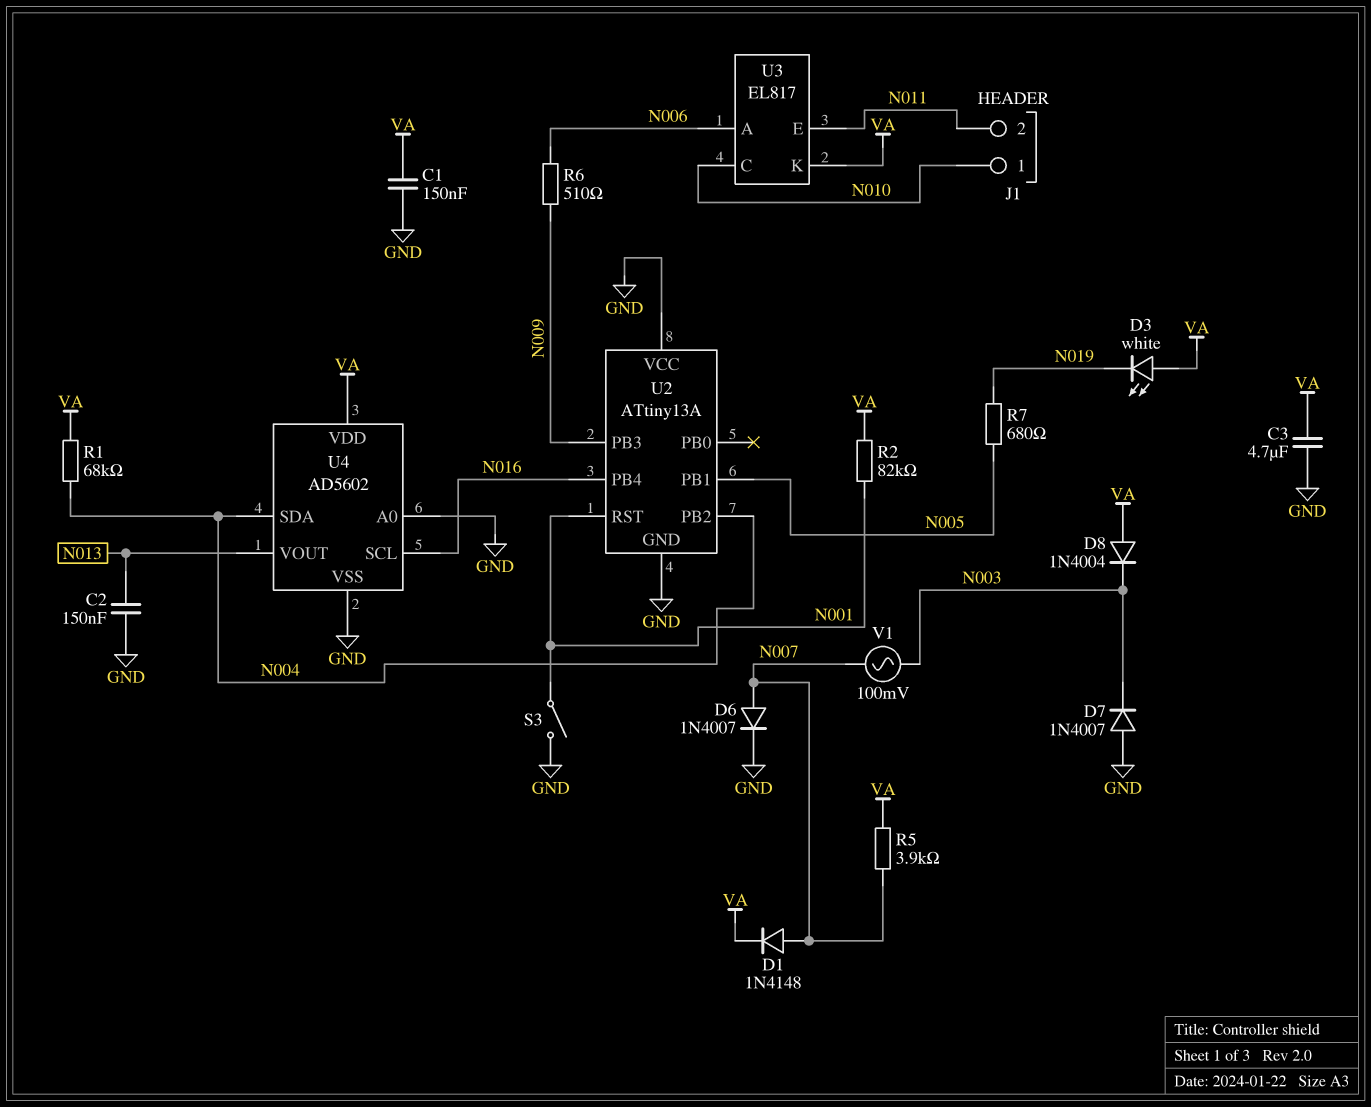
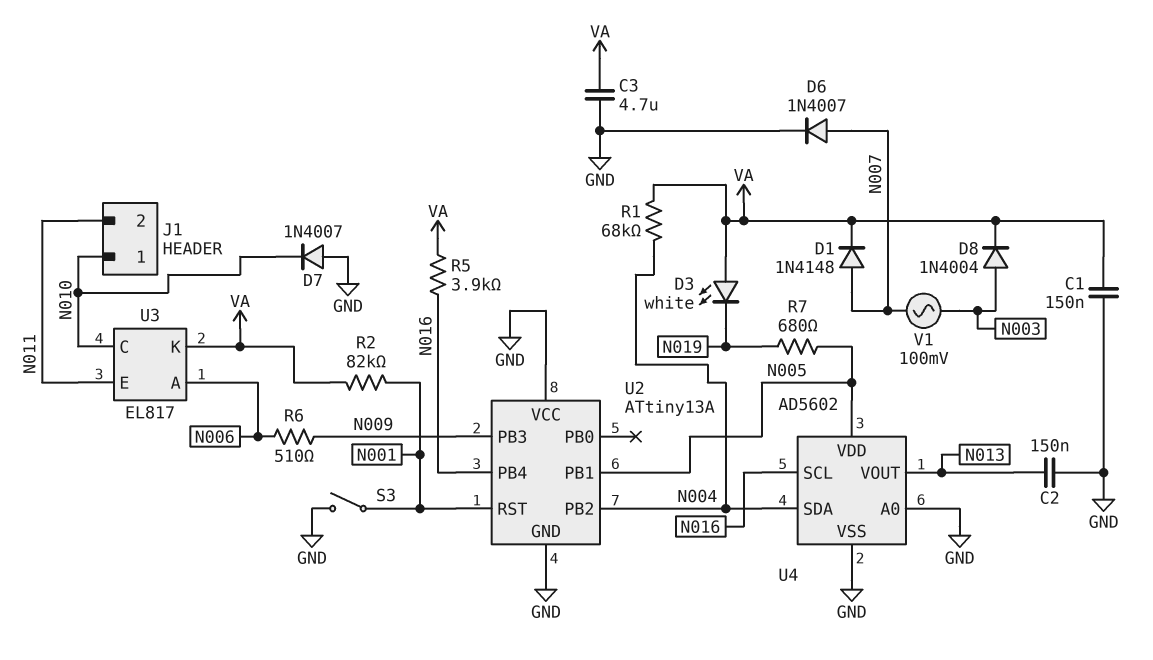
D7: diode 1N4007 (A GND, K N003) -> diode 1N4007 (A GND, K N010)
D8: diode 1N4004 (A VA, K N003) -> diode 1N4004 (A N003, K VA)
R5: 3.9k (N007, VA) -> 3.9k (N016, VA)
U4 pin VDD: VA -> N005

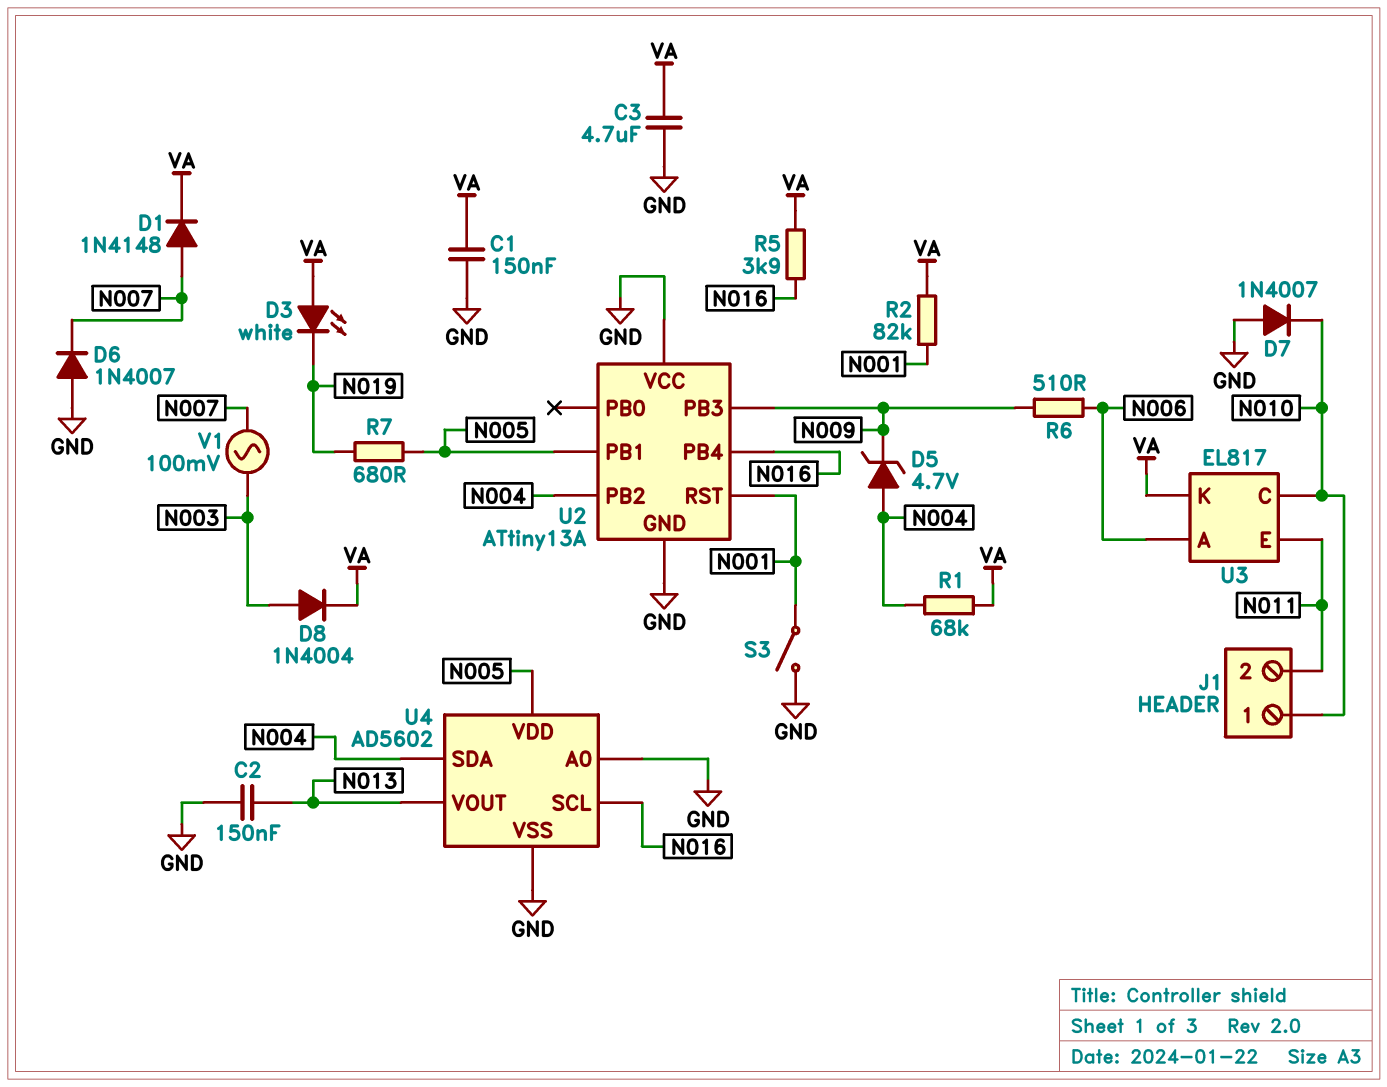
D5: none -> zener 4.7V (A N004, K N009)
D6: diode 1N4007 (A N007, K GND) -> diode 1N4007 (A GND, K N007)

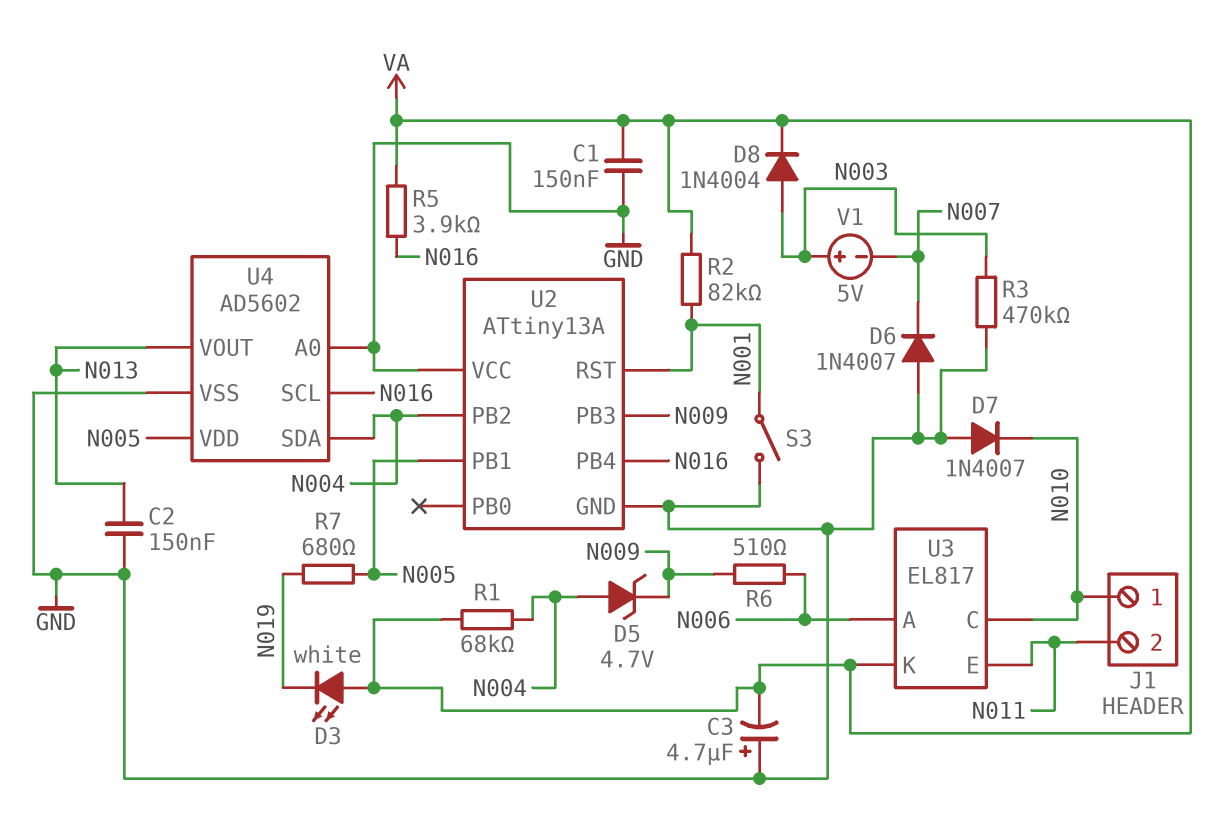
C3: 4.7uF (GND, VA) -> 4.7uF (plus GND, minus VA)
D1: diode 1N4148 (A N007, K VA) -> none
R3: none -> 470k (GND, N003)
V1: AC 100mV (N003, N007) -> 5V (plus N003, minus N007)

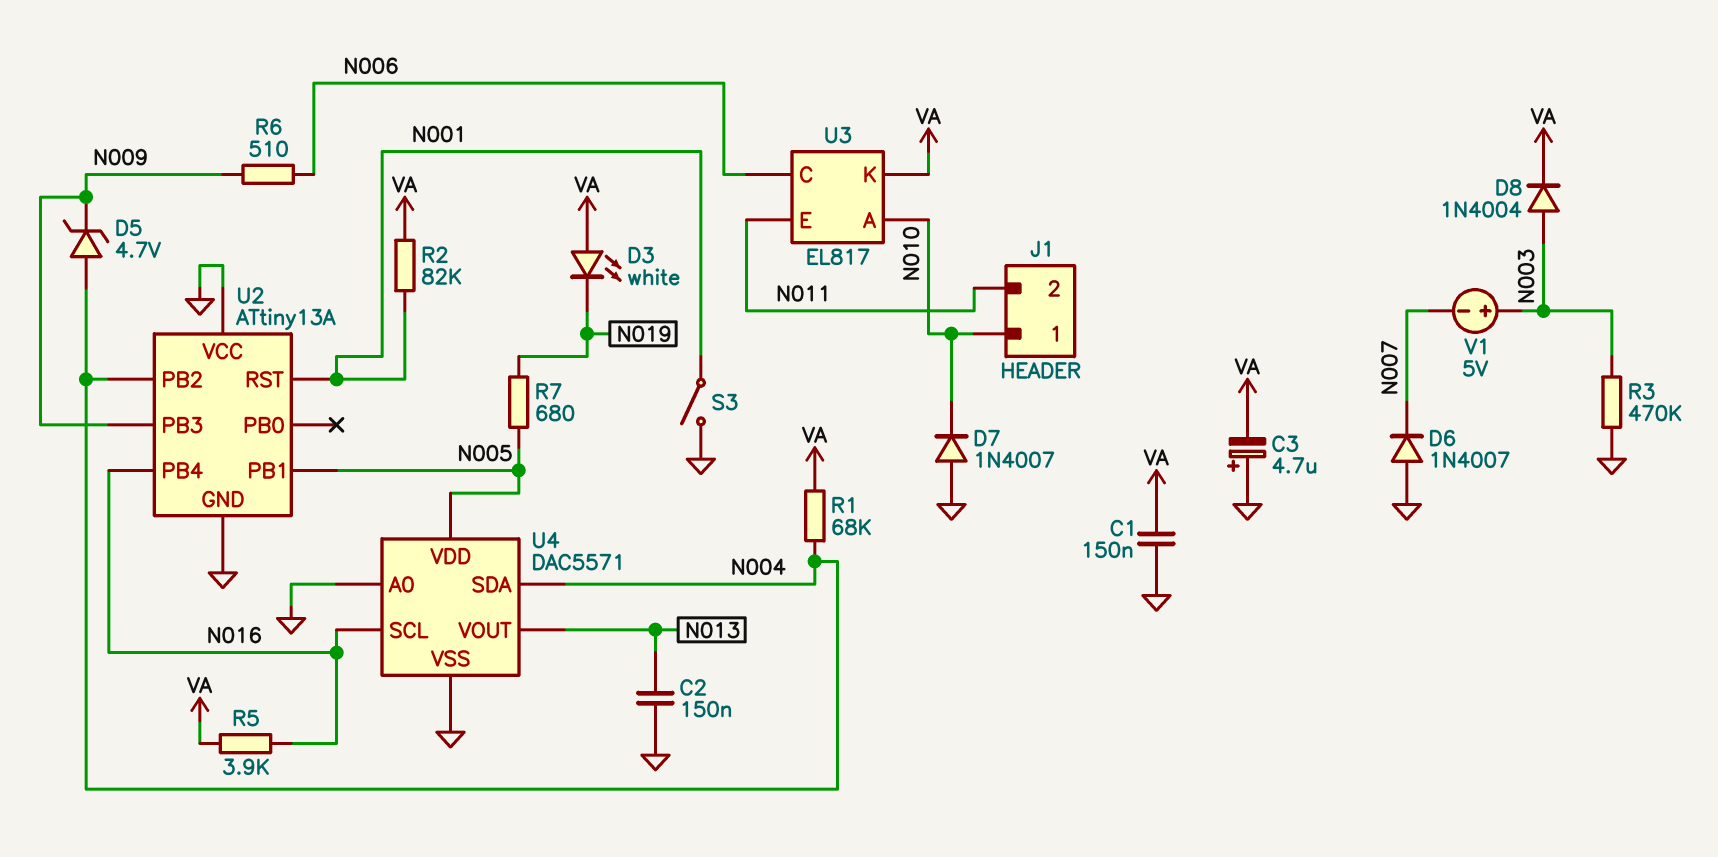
U3 pin A: N006 -> N010
U3 pin C: N010 -> N006
U4: AD5602 -> DAC5571

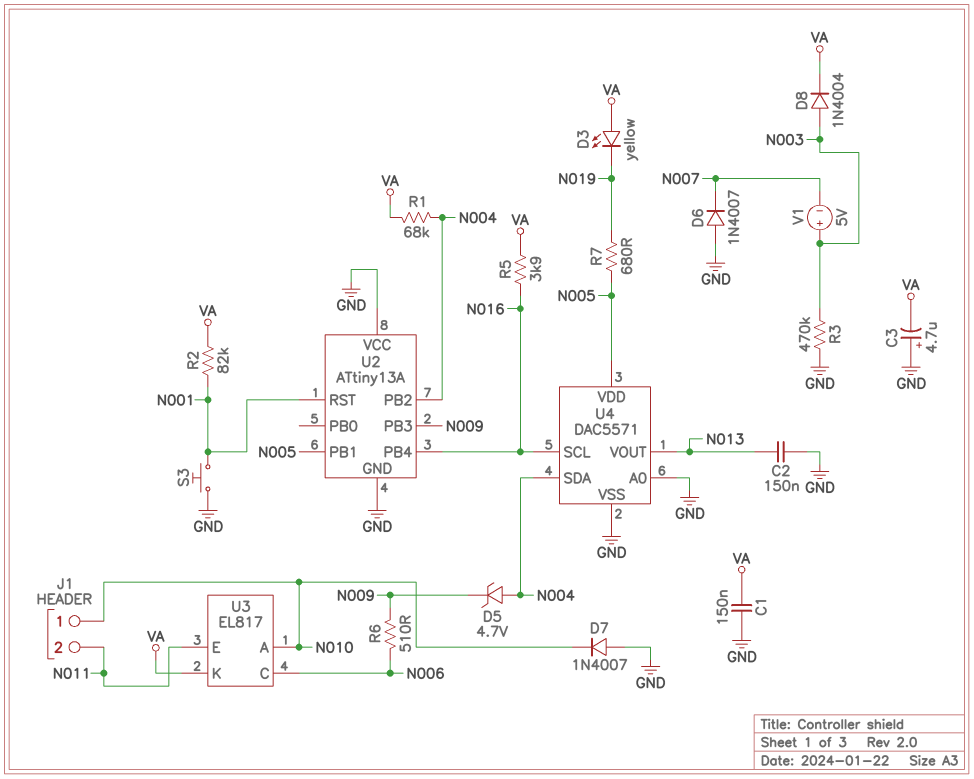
D3: LED white (A VA, K N019) -> LED yellow (A VA, K N019)
S3: switch (GND, N001) -> button (GND, N001)

